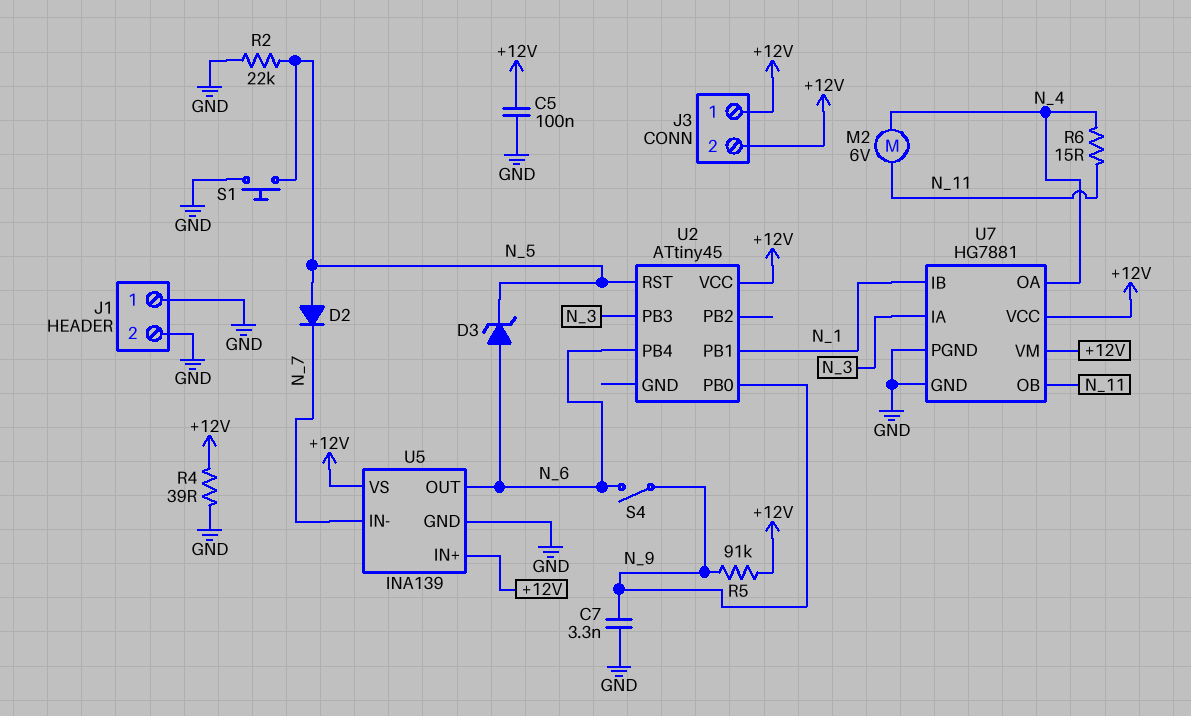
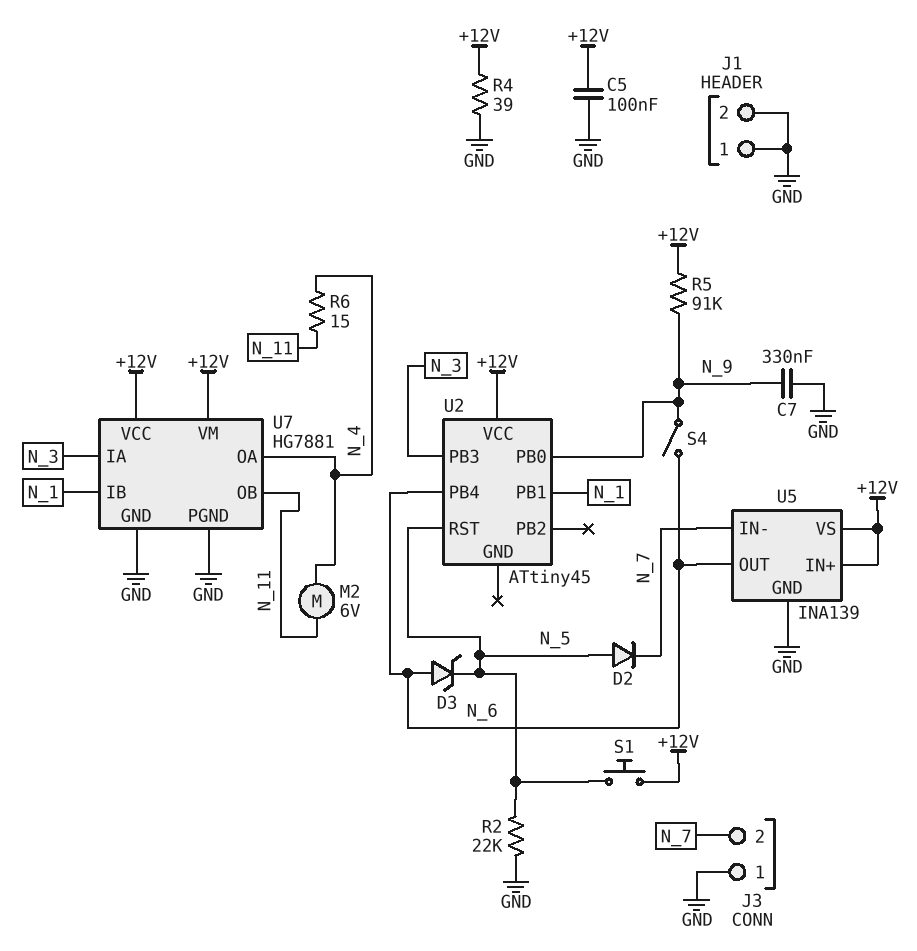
C7: 3.3nF (GND, N_9) -> 330nF (GND, N_9)
J3 pin 1: +12V -> GND
J3 pin 2: +12V -> N_7
S1: button (GND, N_5) -> button (+12V, N_5)

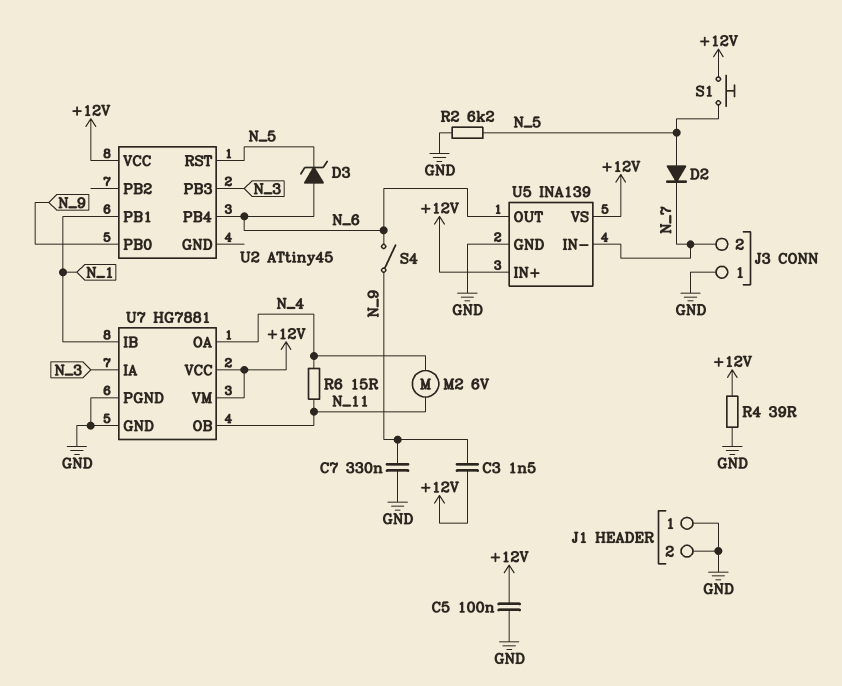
C3: none -> 1.5nF (+12V, N_9)
R2: 22k (GND, N_5) -> 6.2k (GND, N_5)
R5: 91k (+12V, N_9) -> none

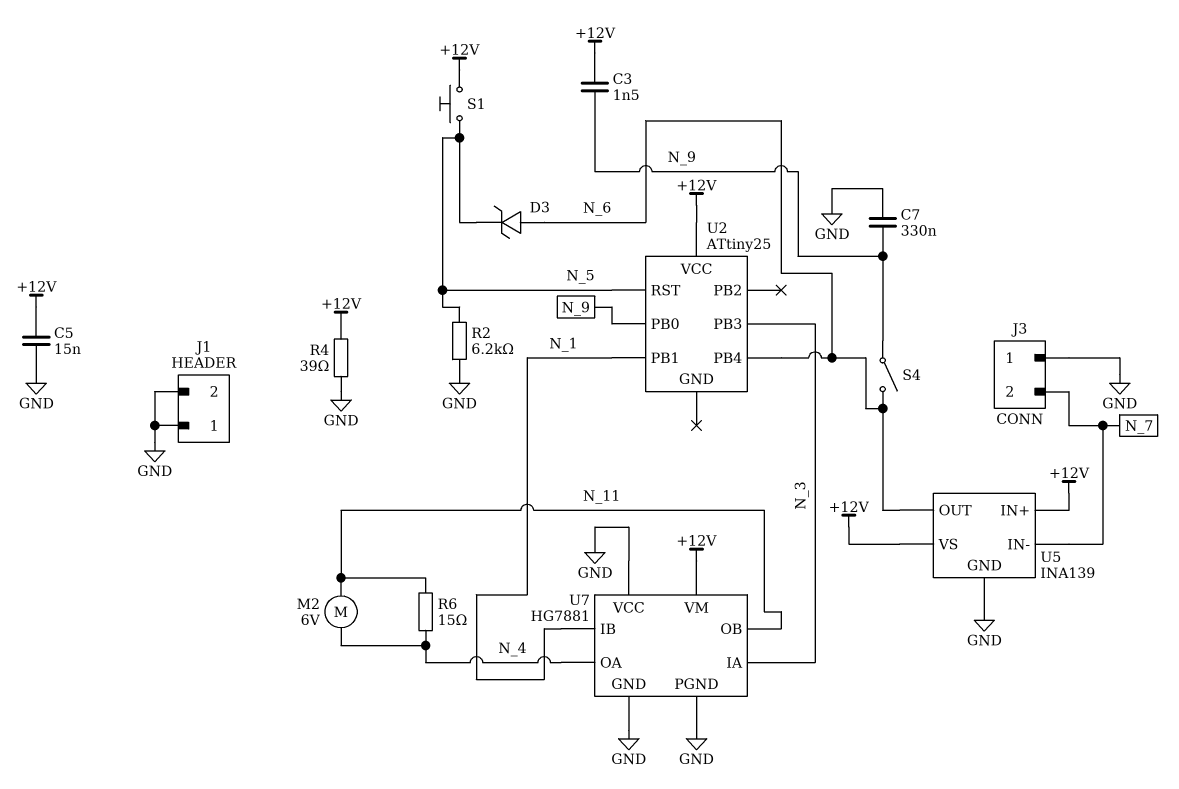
C5: 100nF (+12V, GND) -> 15nF (+12V, GND)
D2: diode (A N_5, K N_7) -> none
U2: ATtiny45 -> ATtiny25
U7 pin VCC: +12V -> GND

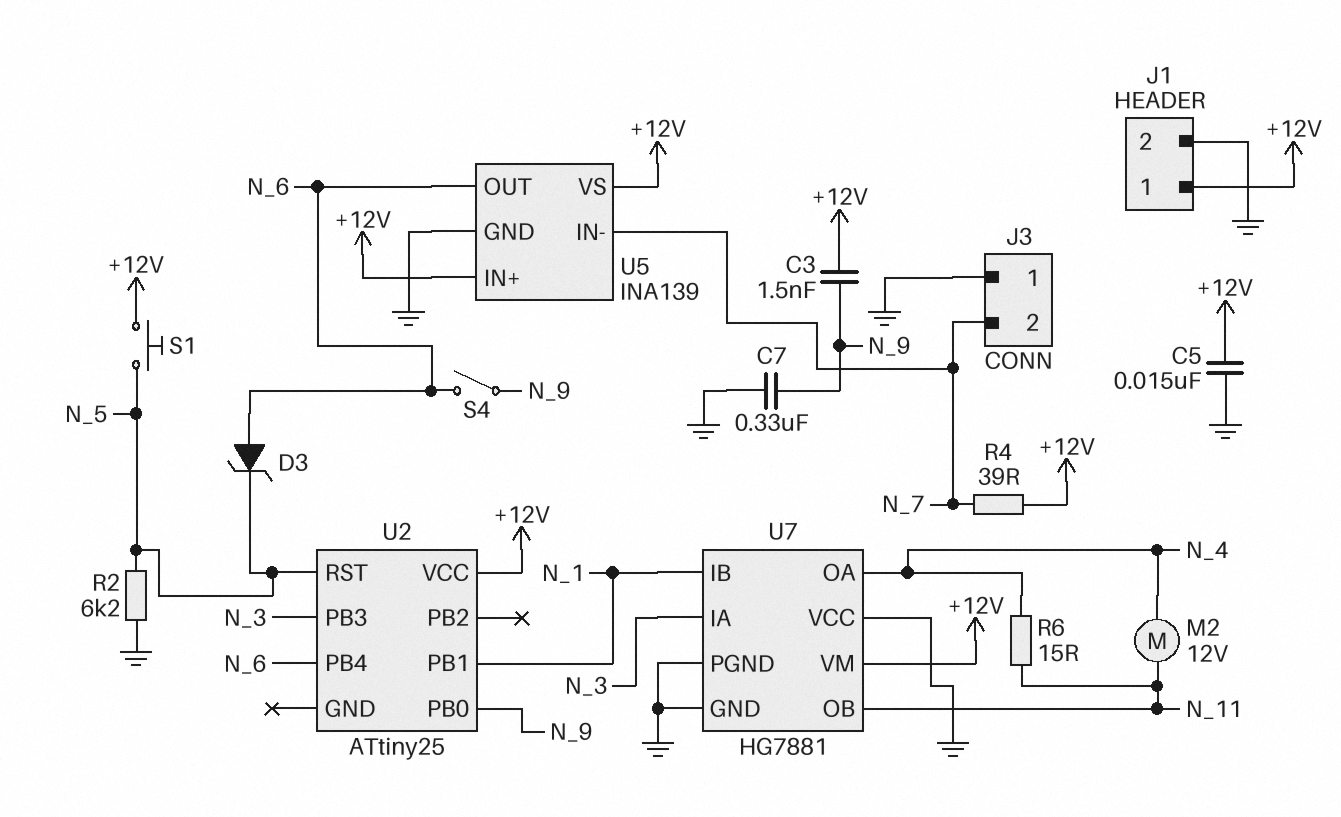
J1 pin 1: GND -> +12V
M2: motor 6V (N_4, N_11) -> motor 12V (N_4, N_11)
R4: 39 (+12V, GND) -> 39 (+12V, N_7)

